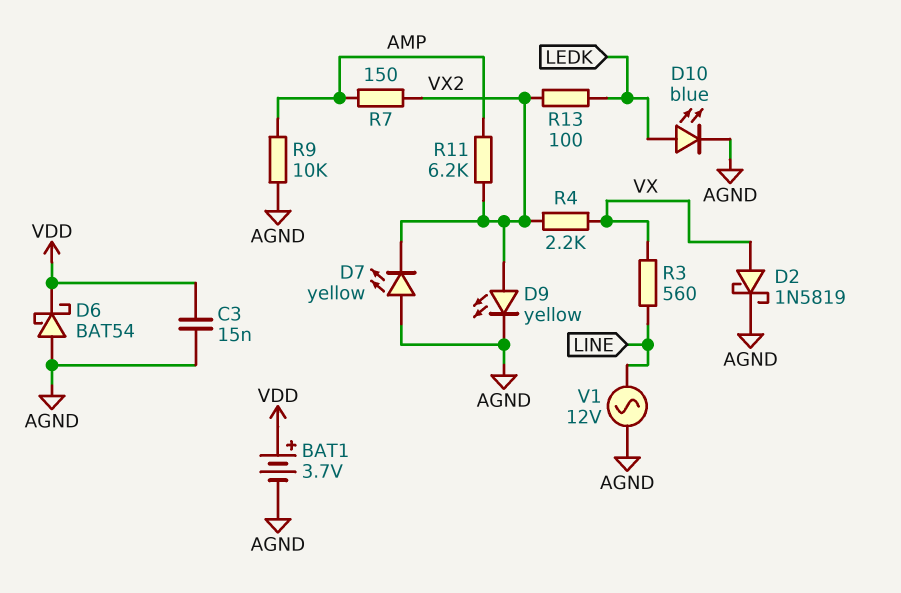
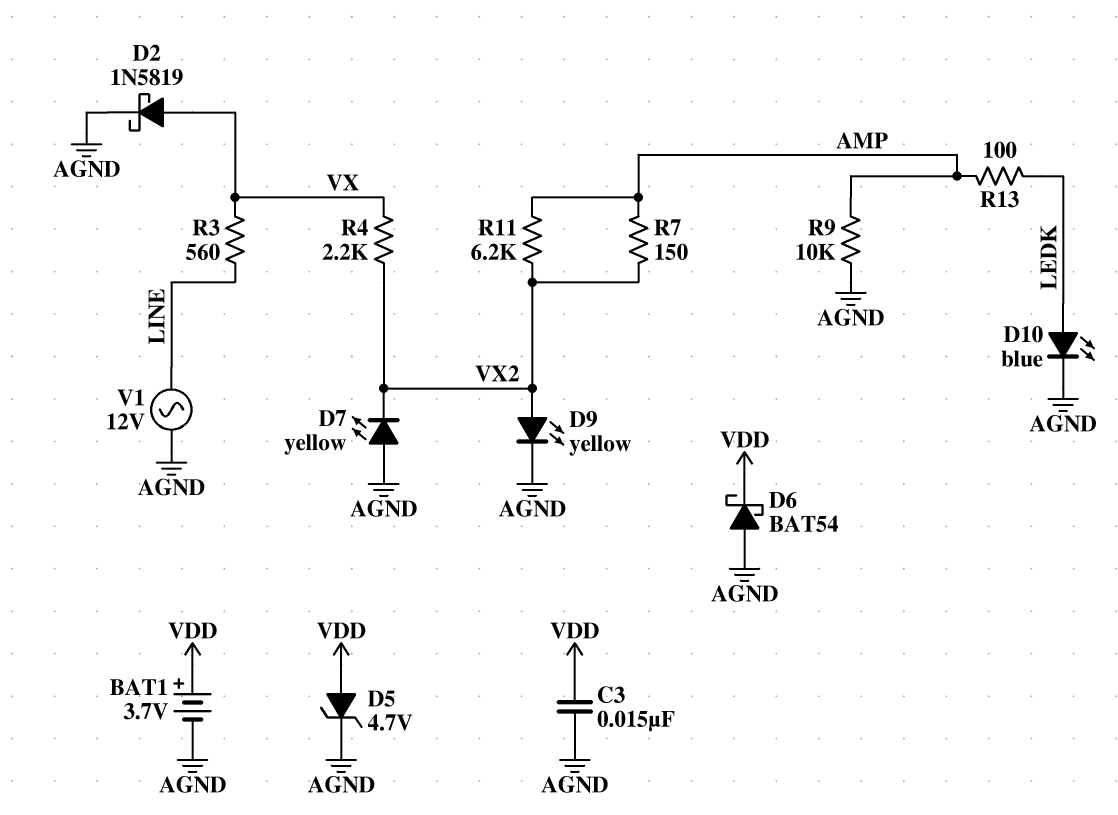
D5: none -> zener 4.7V (A VDD, K AGND)
R13: 100 (LEDK, VX2) -> 100 (AMP, LEDK)

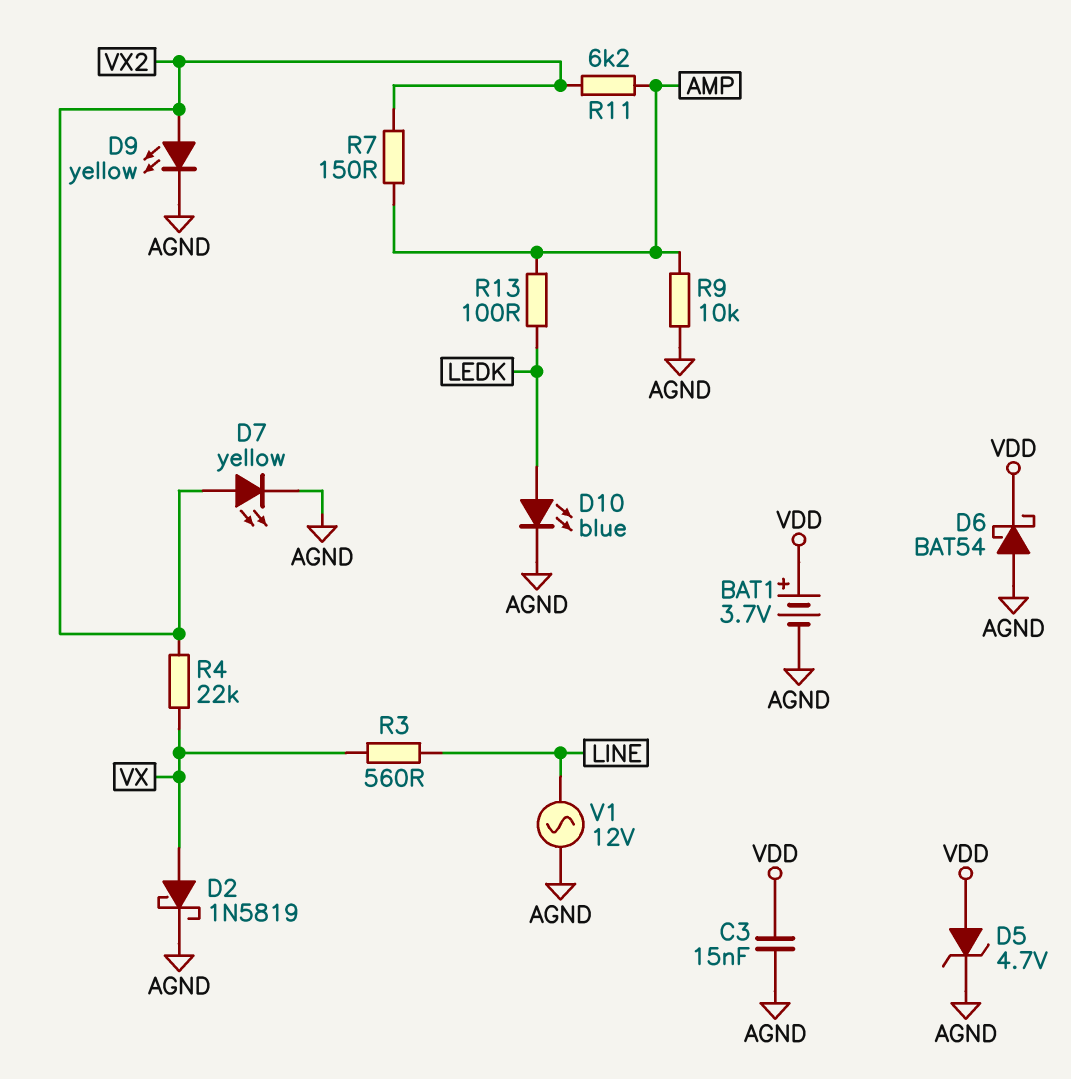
D7: LED yellow (A AGND, K VX2) -> LED yellow (A VX2, K AGND)
R4: 2.2k (VX, VX2) -> 22k (VX, VX2)

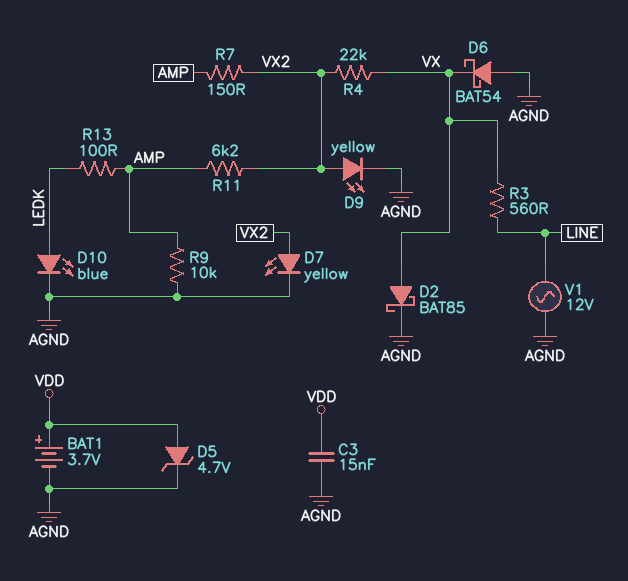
D2: schottky 1N5819 (A VX, K AGND) -> schottky BAT85 (A VX, K AGND)
D6: schottky BAT54 (A AGND, K VDD) -> schottky BAT54 (A AGND, K VX)

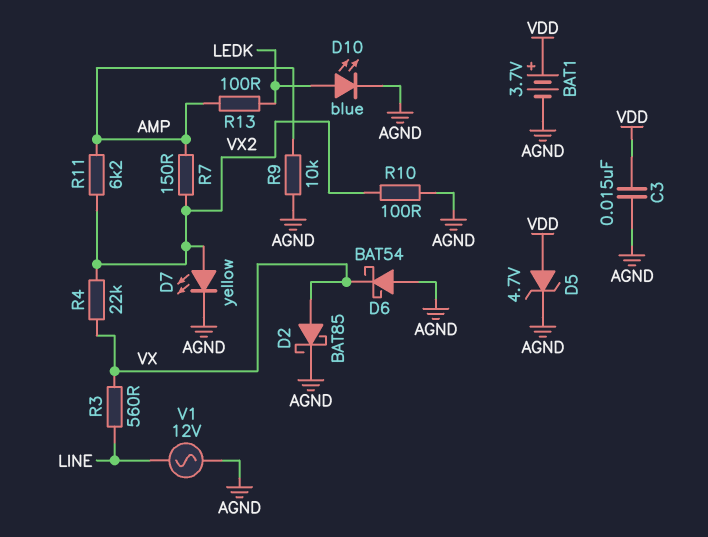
D9: LED yellow (A VX2, K AGND) -> none
R10: none -> 100 (AGND, VX2)

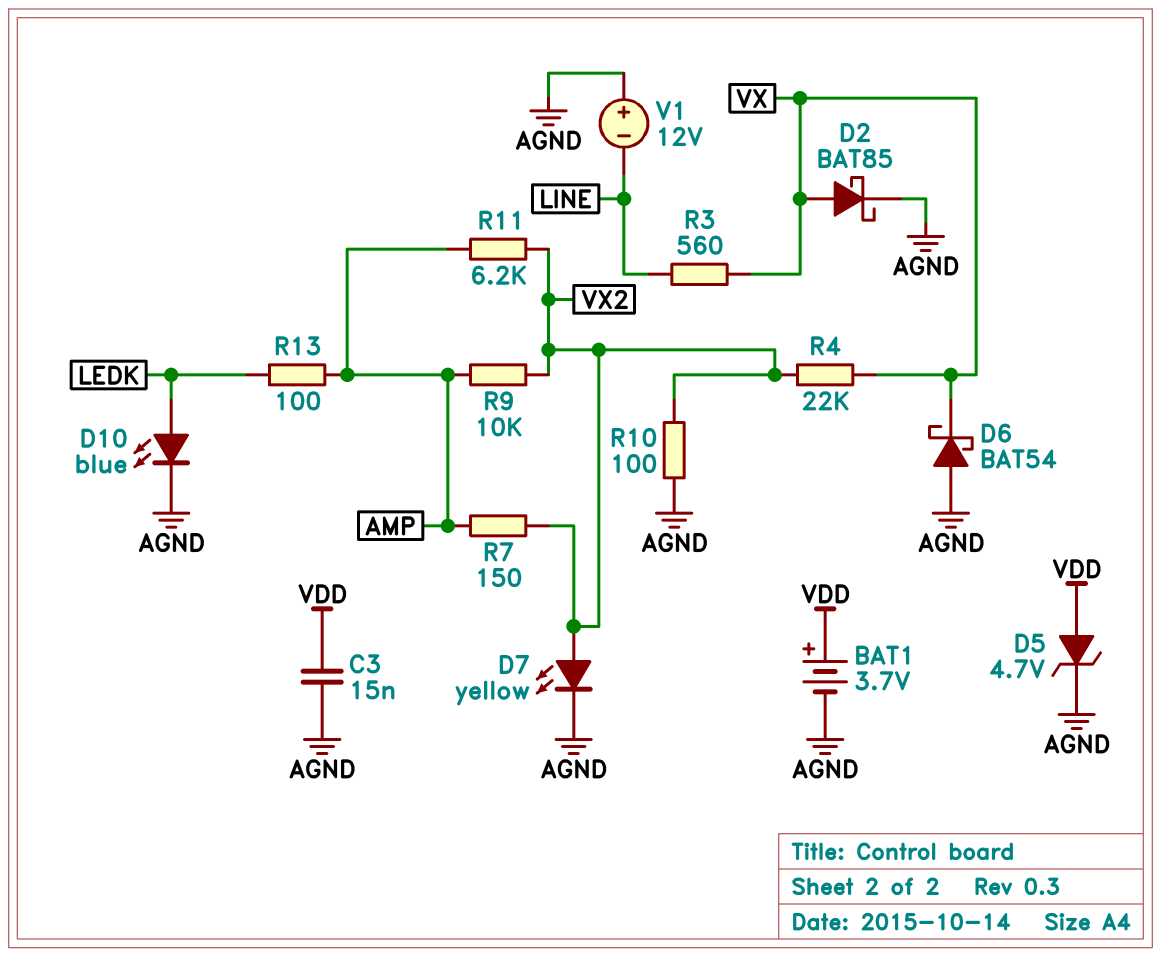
R9: 10k (AGND, AMP) -> 10k (AMP, VX2)
V1: AC 12V (AGND, LINE) -> 12V (plus AGND, minus LINE)

